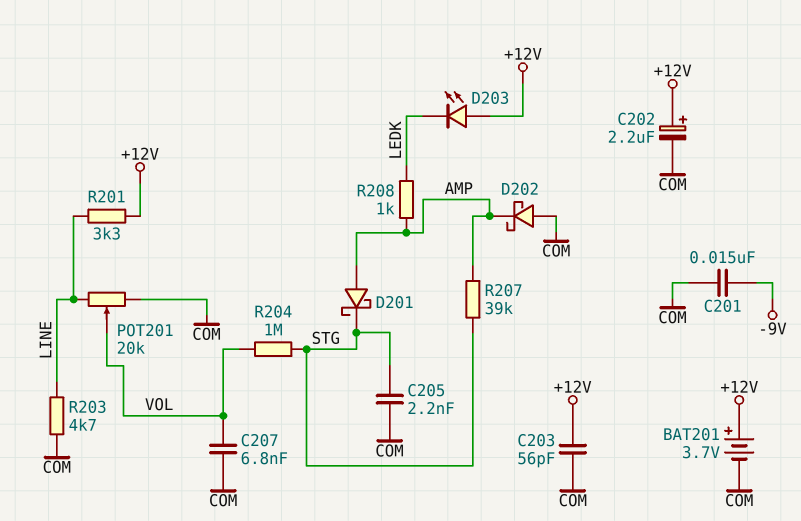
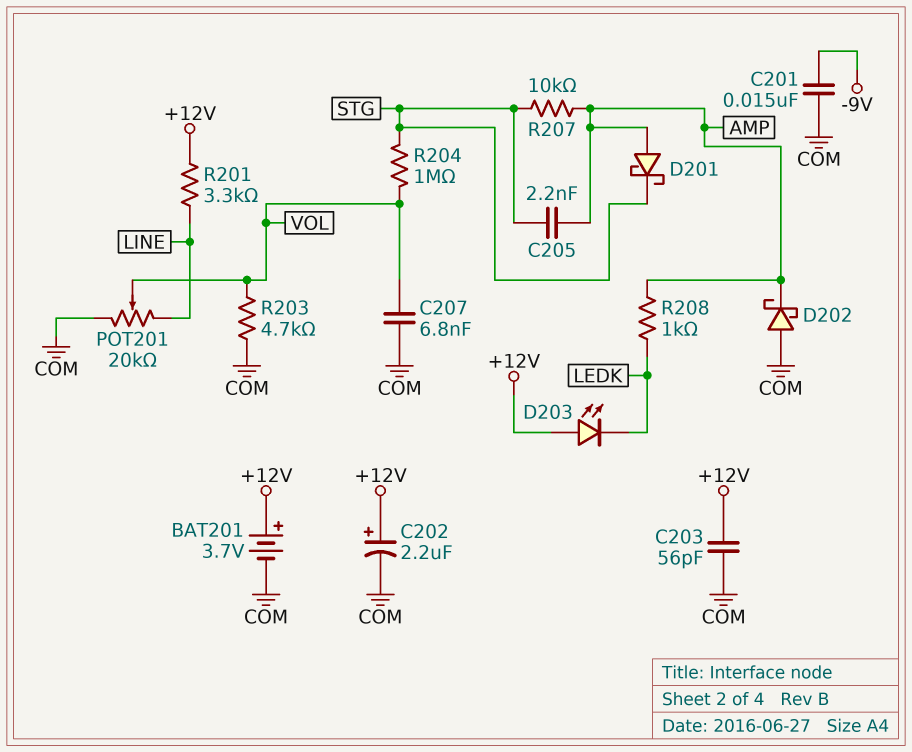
C205: 2.2nF (COM, STG) -> 2.2nF (AMP, STG)
R203: 4.7k (COM, LINE) -> 4.7k (COM, VOL)
R207: 39k (AMP, STG) -> 10k (AMP, STG)

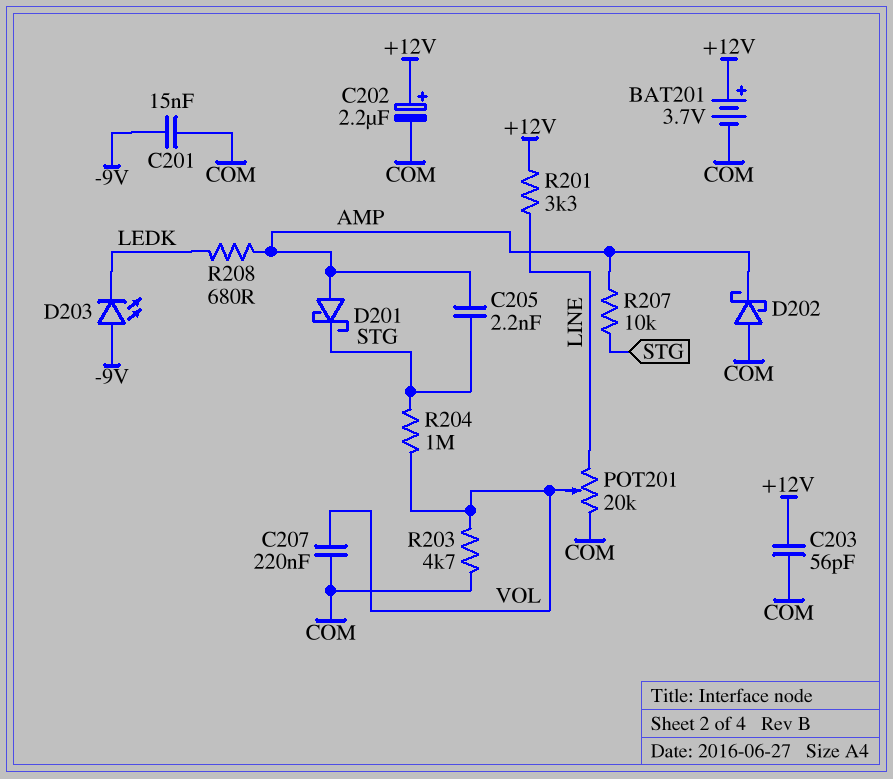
C207: 6.8nF (COM, VOL) -> 220nF (COM, VOL)
D203: LED (A +12V, K LEDK) -> LED (A -9V, K LEDK)
R208: 1k (AMP, LEDK) -> 680 (AMP, LEDK)

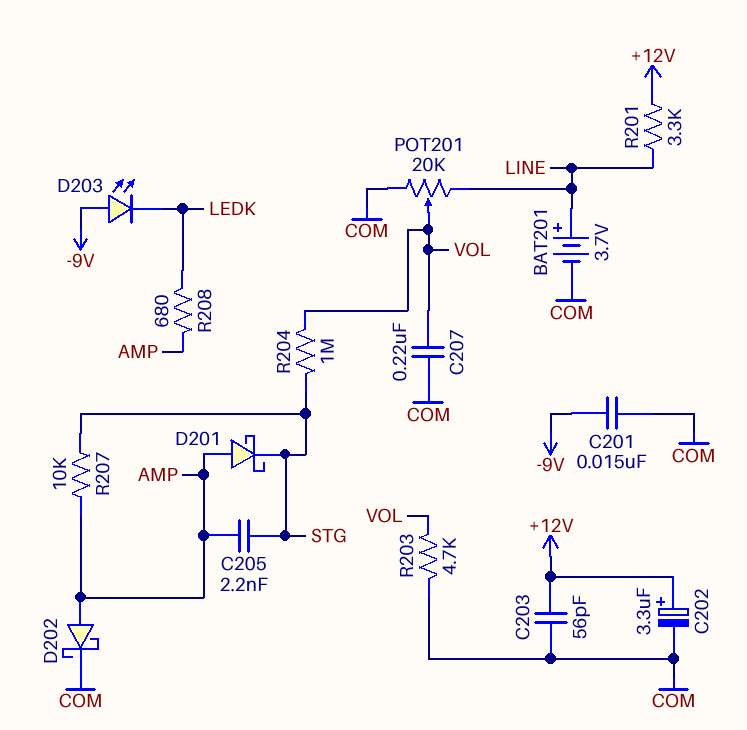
BAT201: 3.7V (plus +12V, minus COM) -> 3.7V (plus LINE, minus COM)
C202: 2.2uF (plus +12V, minus COM) -> 3.3uF (plus +12V, minus COM)
D202: schottky (A COM, K AMP) -> schottky (A AMP, K COM)

